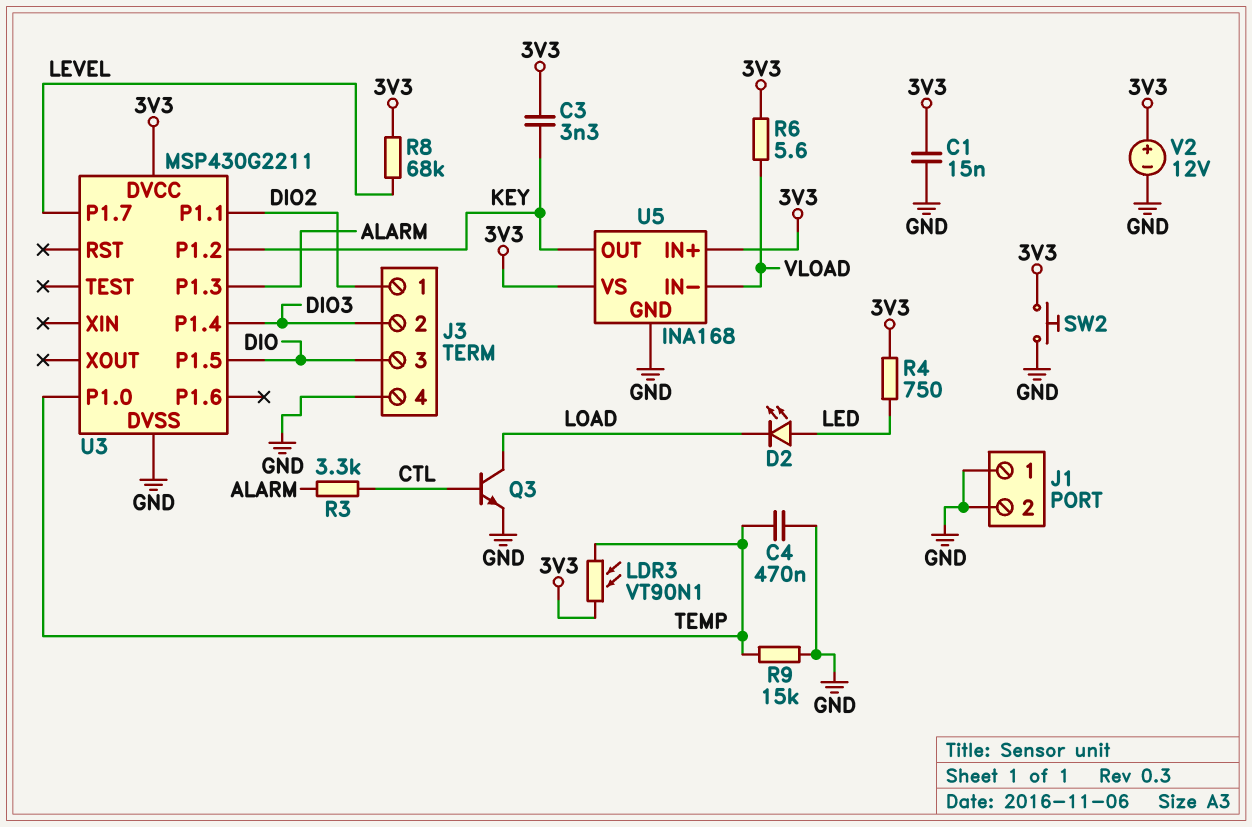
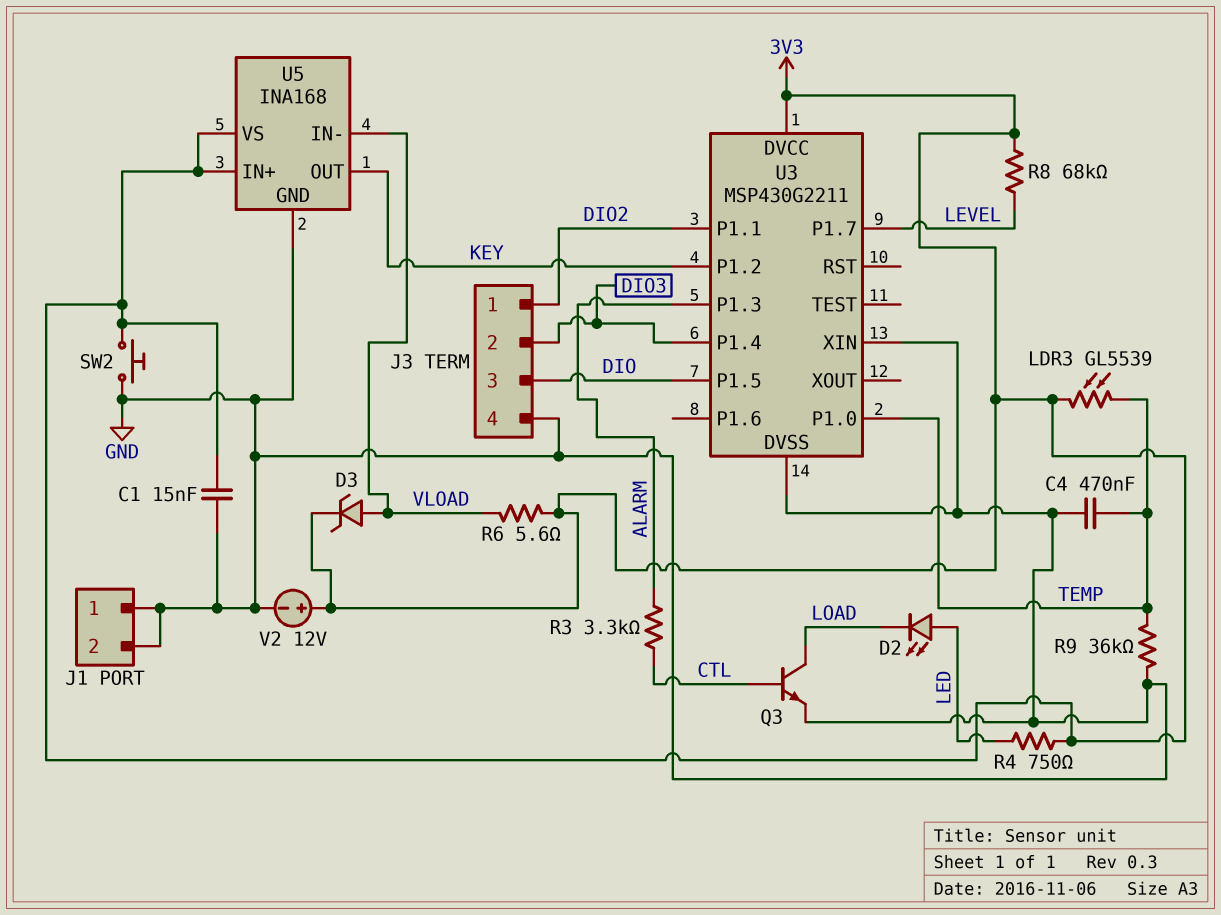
C3: 3.3nF (3V3, KEY) -> none
D3: none -> zener (A VLOAD, K 3V3)
LDR3: VT90N1 (3V3, TEMP) -> GL5539 (3V3, TEMP)
R9: 15k (GND, TEMP) -> 36k (GND, TEMP)
U3 pin XIN: none -> GND

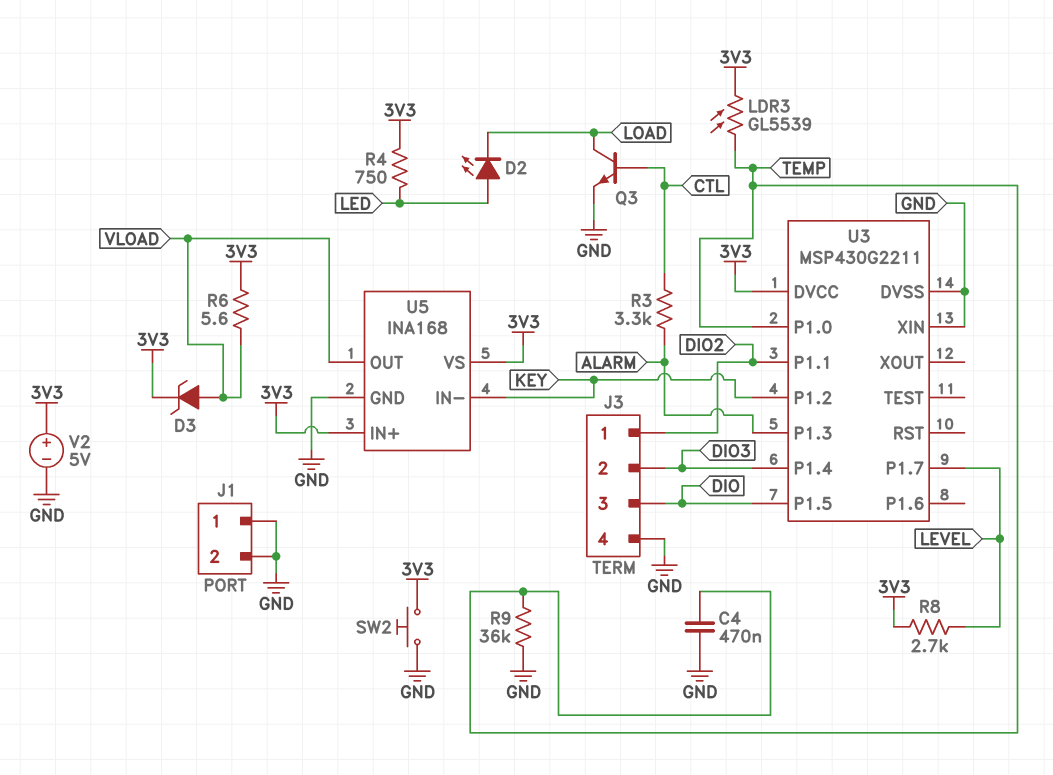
C1: 15nF (3V3, GND) -> none
R8: 68k (3V3, LEVEL) -> 2.7k (3V3, LEVEL)
U5 pin IN-: VLOAD -> KEY
U5 pin OUT: KEY -> VLOAD
V2: 12V (plus 3V3, minus GND) -> 5V (plus 3V3, minus GND)

